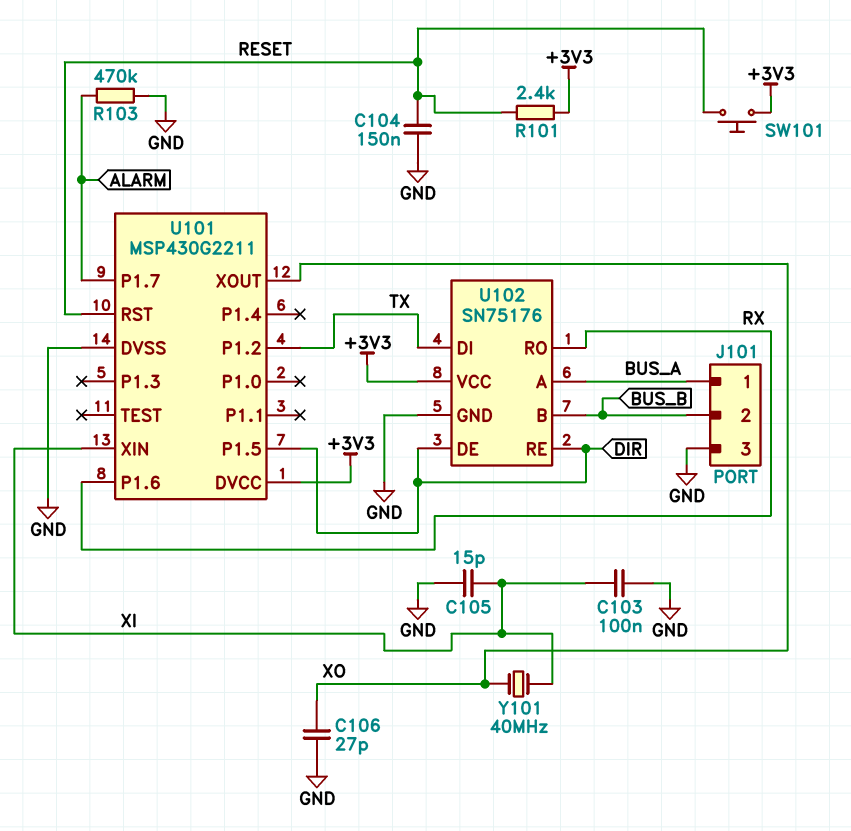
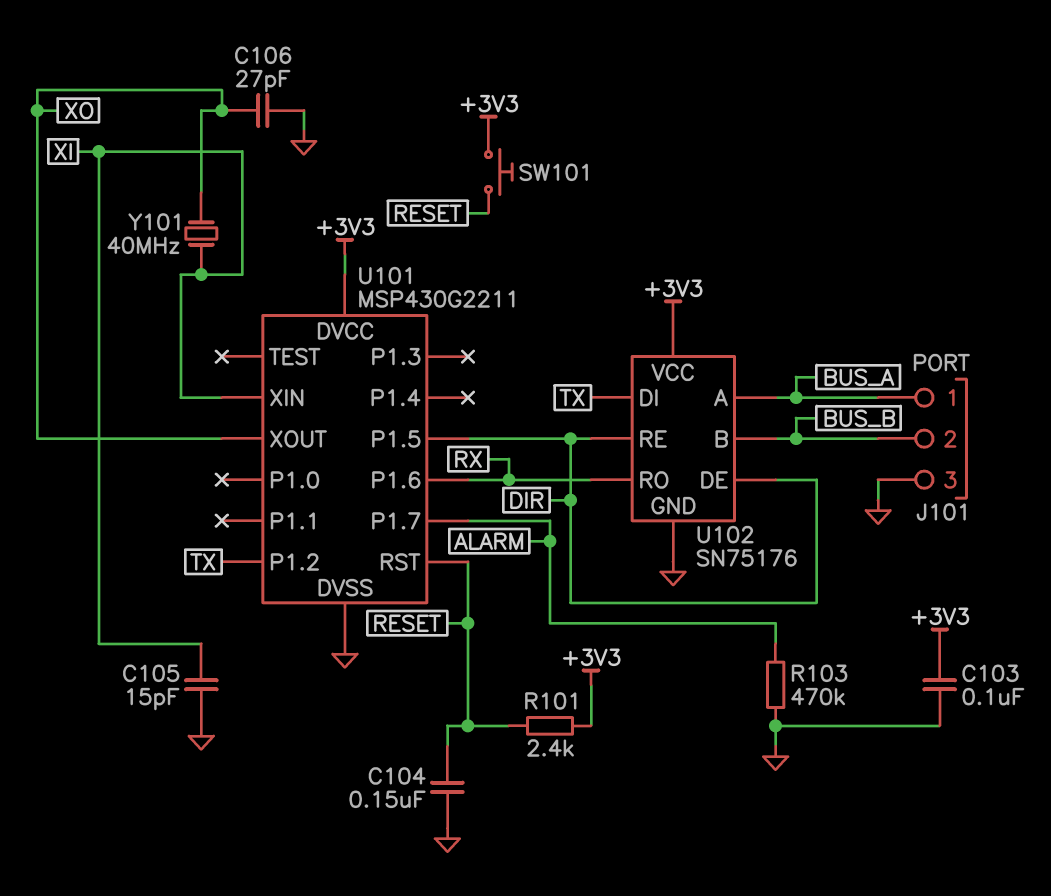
C103: 100nF (GND, XI) -> 100nF (+3V3, GND)

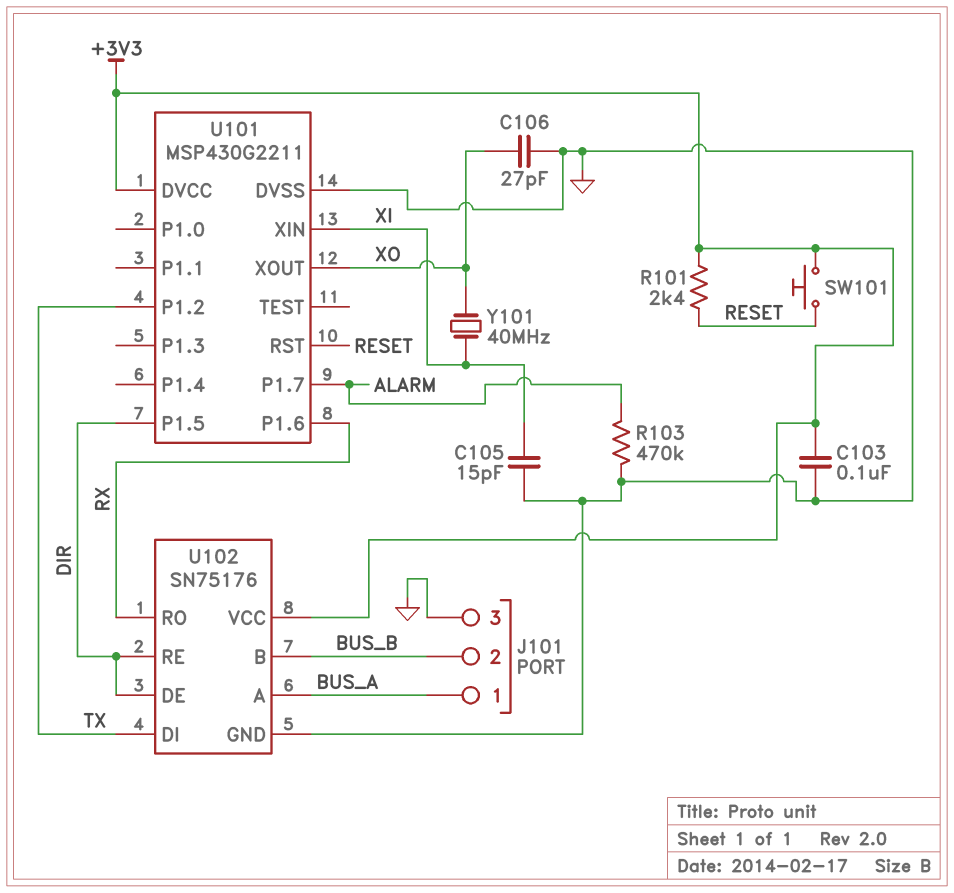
C104: 150nF (GND, RESET) -> none

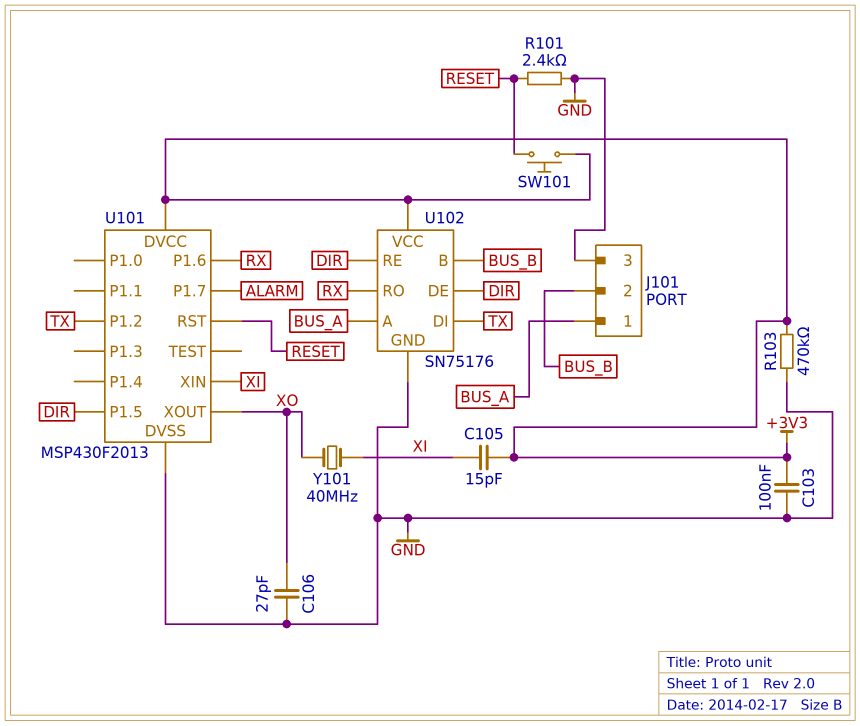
C105: 15pF (GND, XI) -> 15pF (+3V3, XI)
R101: 2.4k (+3V3, RESET) -> 2.4k (GND, RESET)
R103: 470k (ALARM, GND) -> 470k (+3V3, GND)
U101: MSP430G2211 -> MSP430F2013

